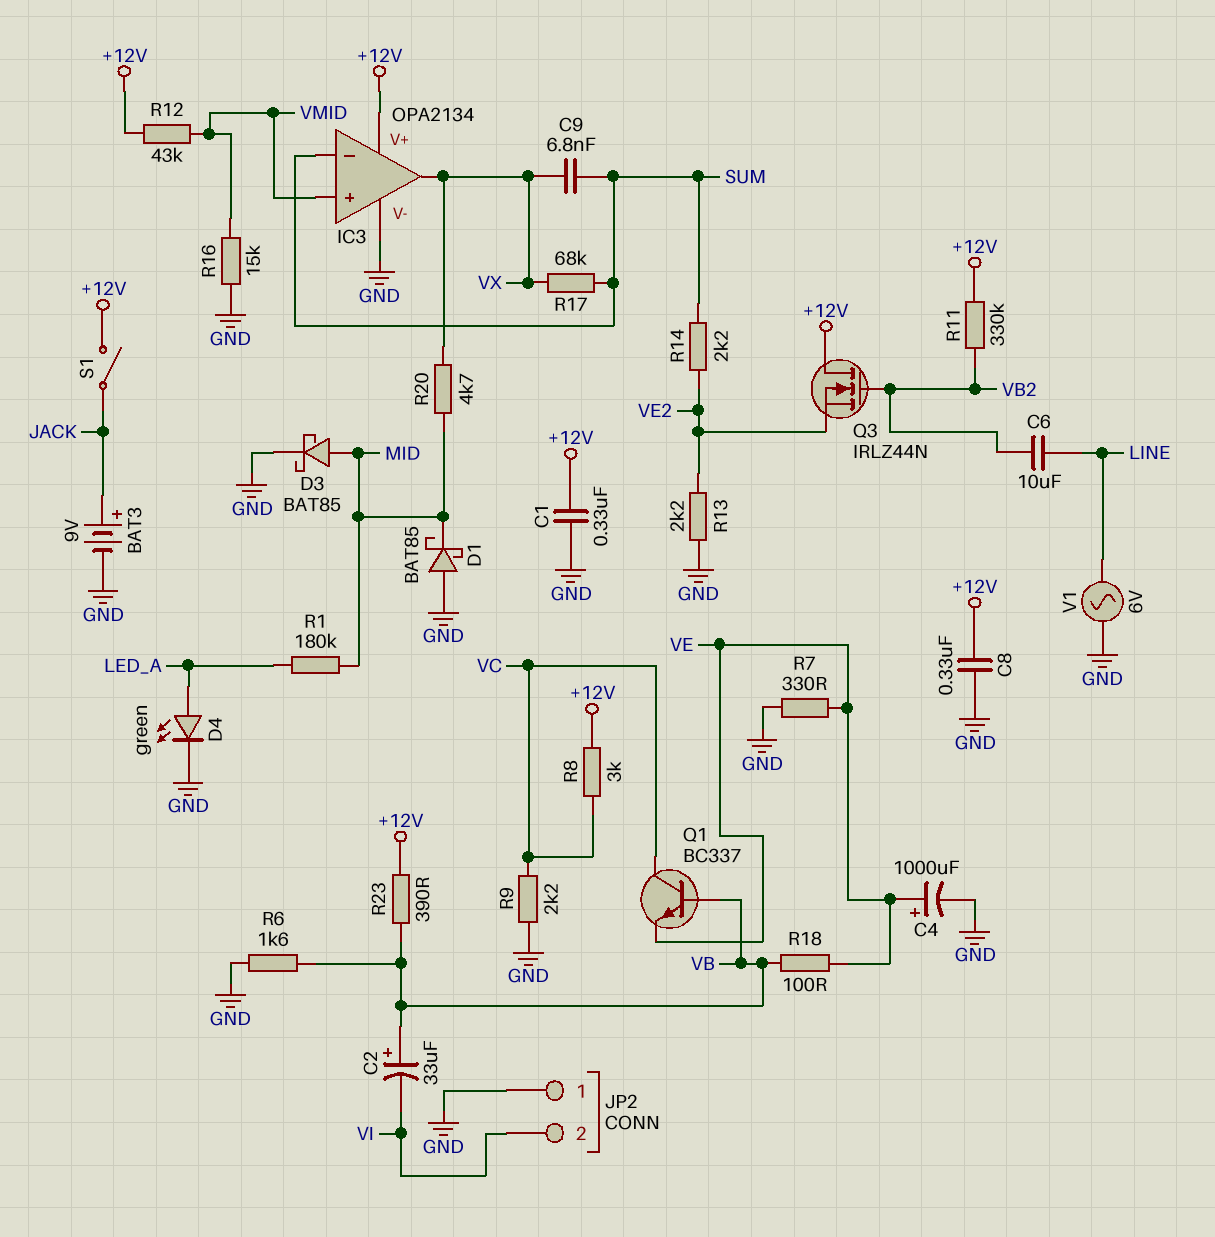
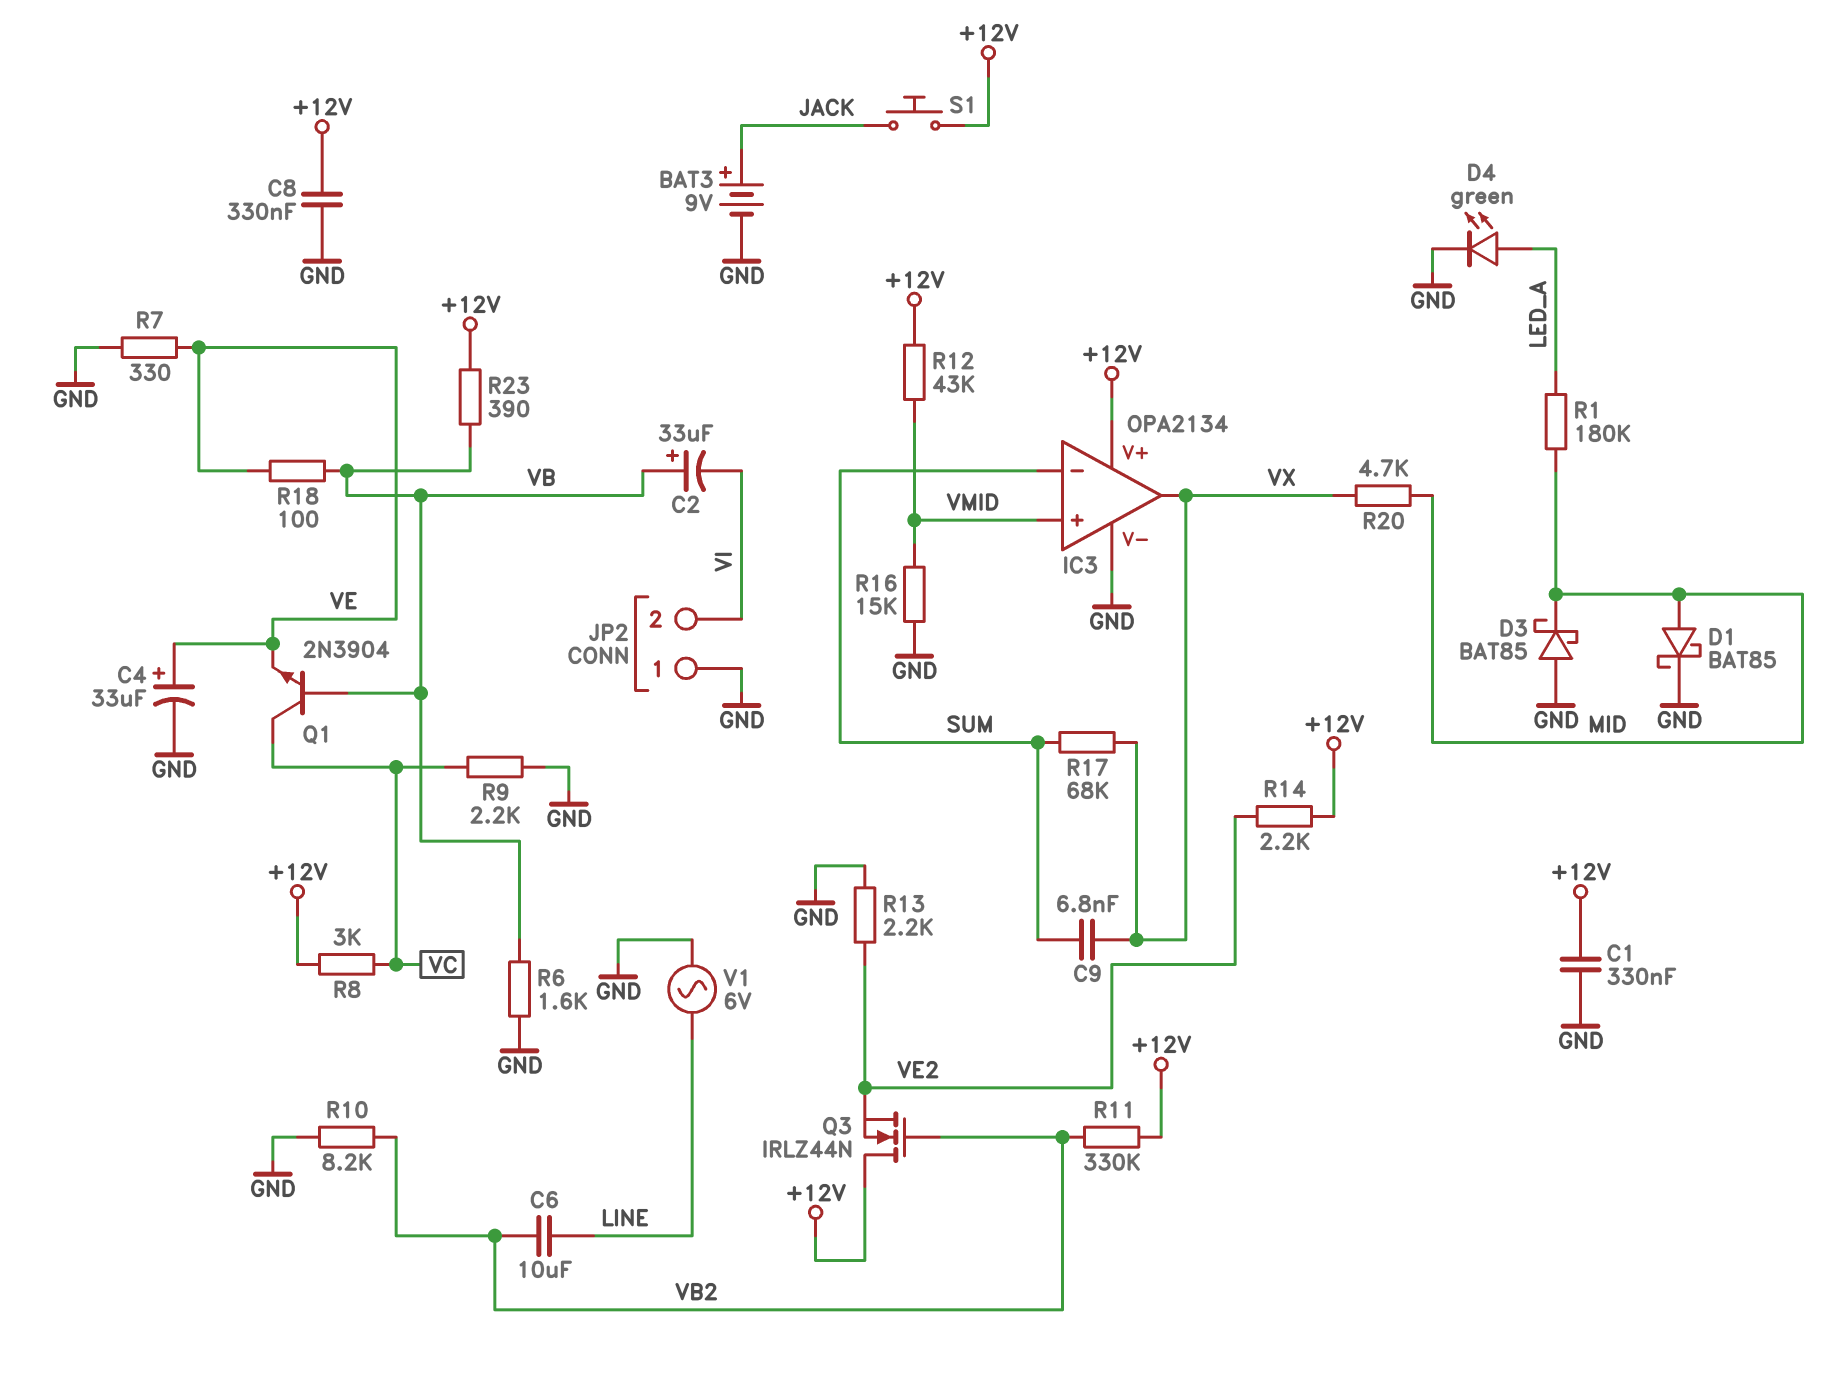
C4: 1000uF (plus VE, minus GND) -> 33uF (plus VE, minus GND)
D1: schottky BAT85 (A GND, K MID) -> schottky BAT85 (A MID, K GND)
D3: schottky BAT85 (A MID, K GND) -> schottky BAT85 (A GND, K MID)
Q1: NPN BC337 (B VB, C VC, E VE) -> NPN 2N3904 (B VB, C VC, E VE)
R10: none -> 8.2k (GND, VB2)
R14: 2.2k (SUM, VE2) -> 2.2k (+12V, VE2)
S1: switch (+12V, JACK) -> button (+12V, JACK)

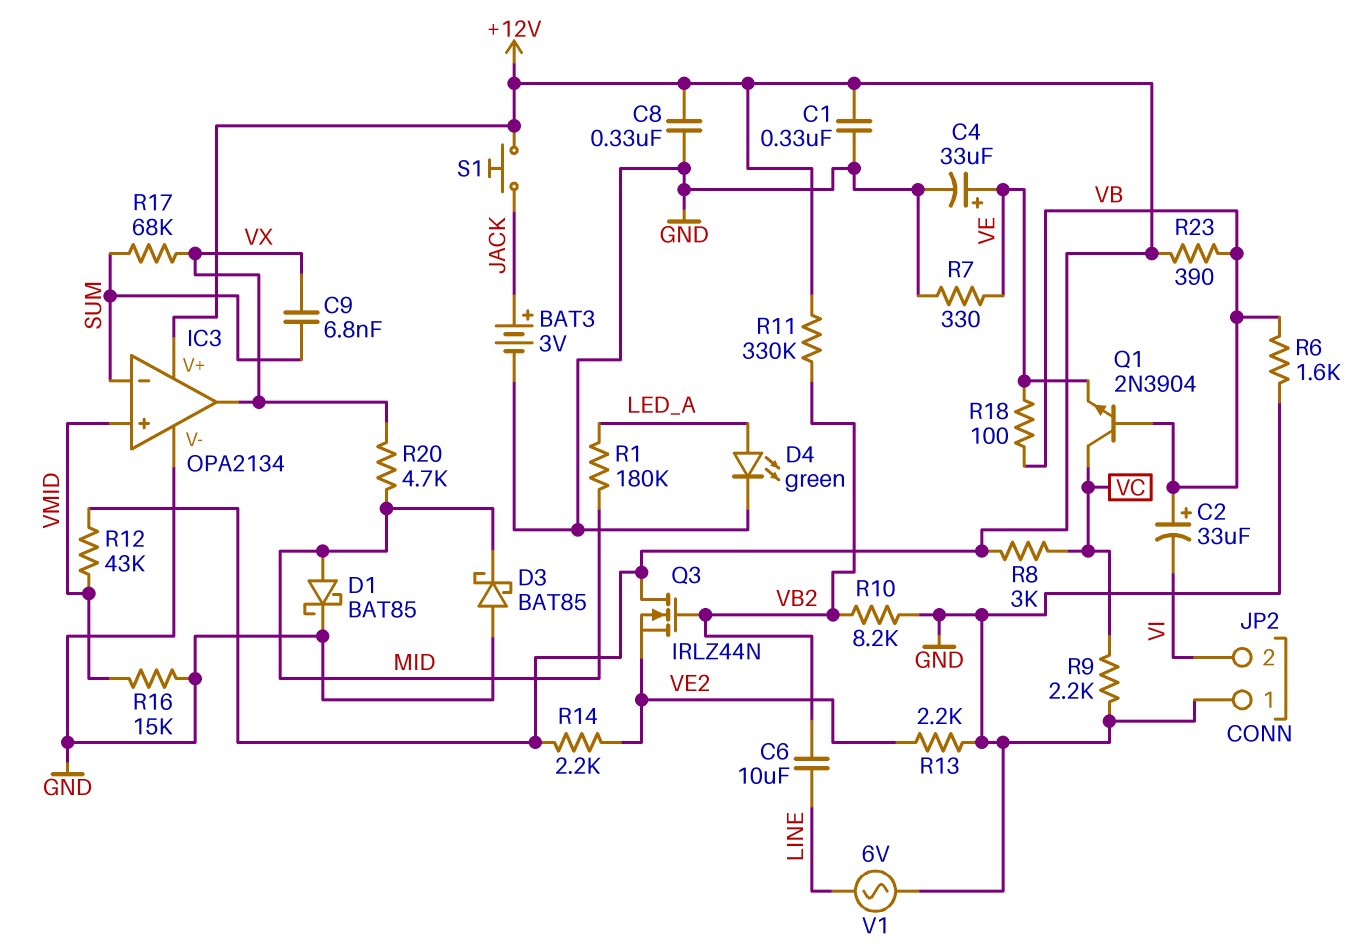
BAT3: 9V (plus JACK, minus GND) -> 3V (plus JACK, minus GND)

